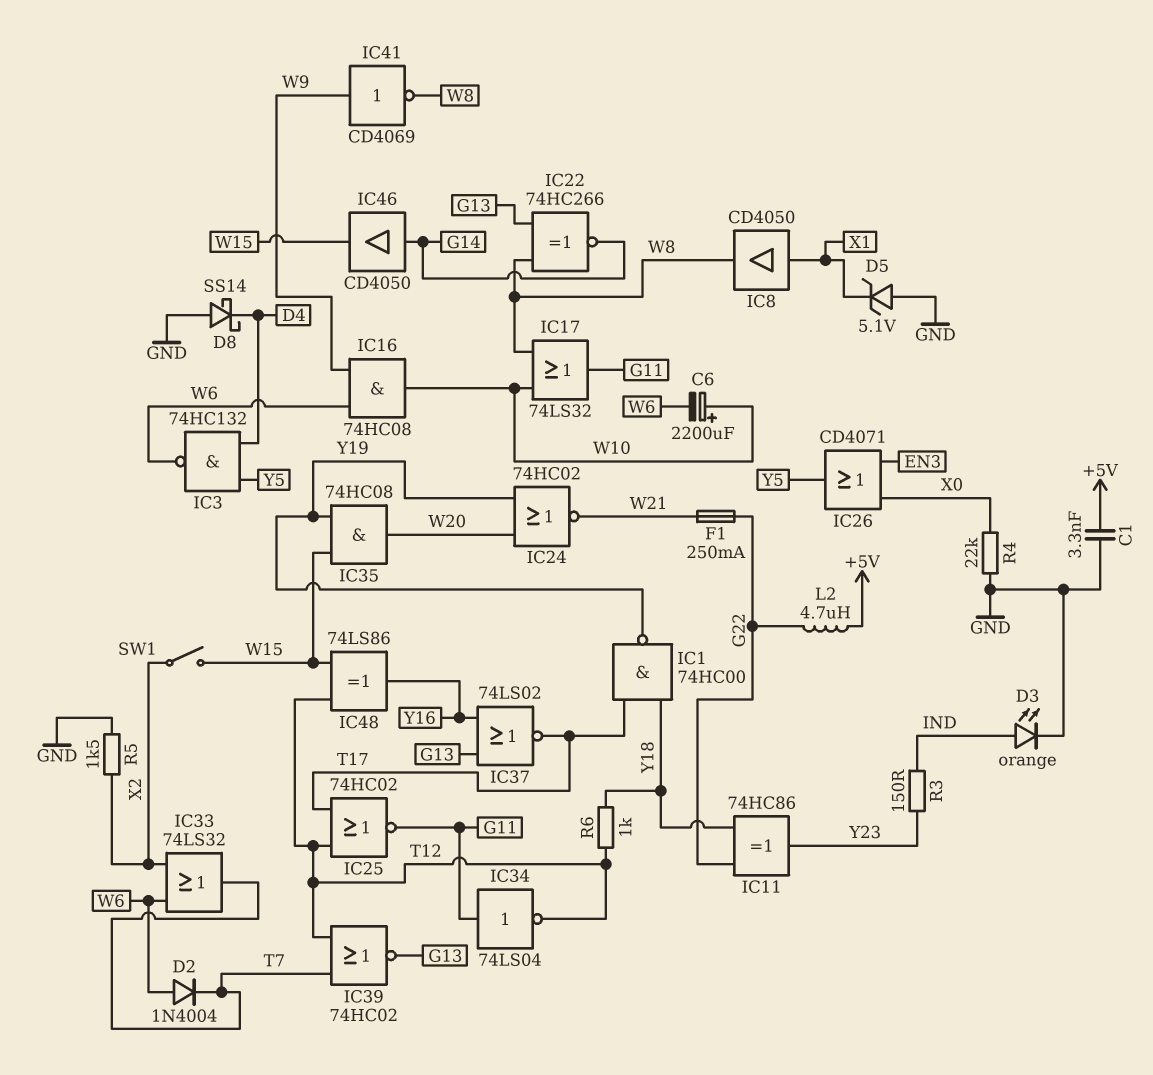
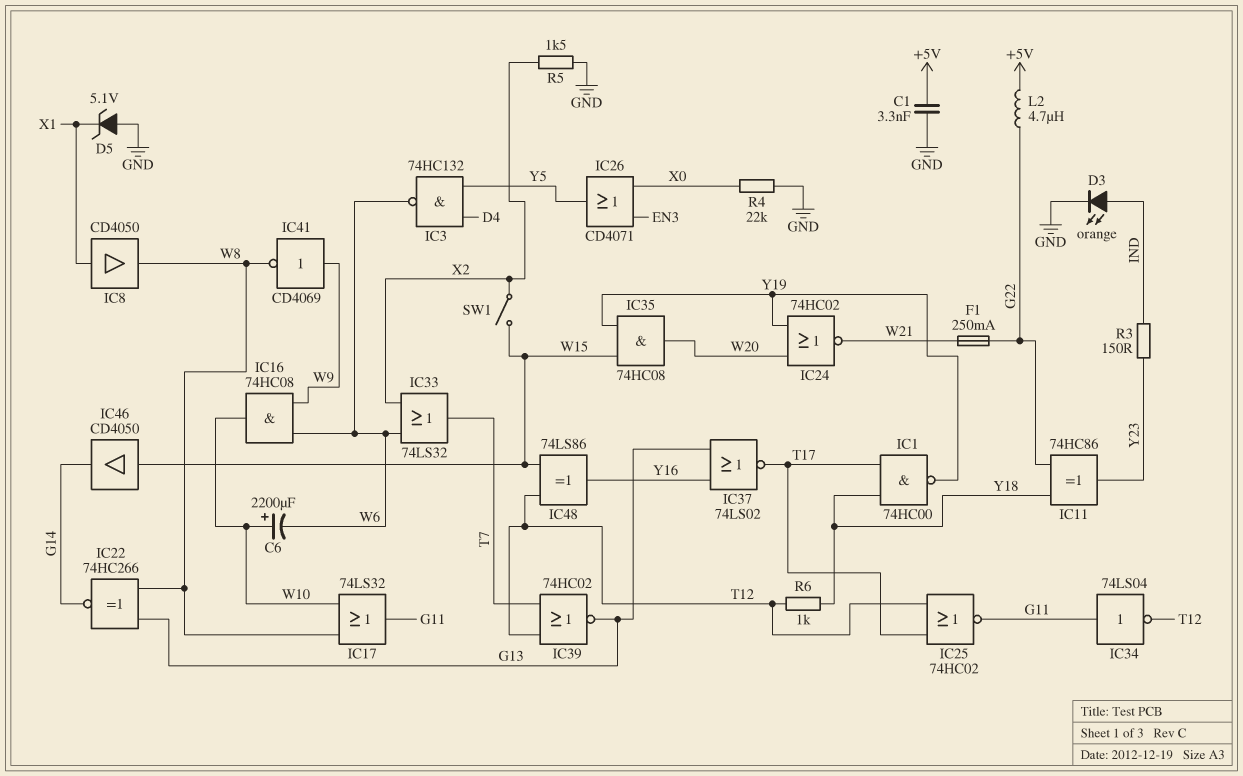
D2: diode 1N4004 (A W6, K T7) -> none
D8: schottky SS14 (A GND, K D4) -> none
IC46: buffer CD4050 (in G14, out W15) -> buffer CD4050 (in W15, out G14)

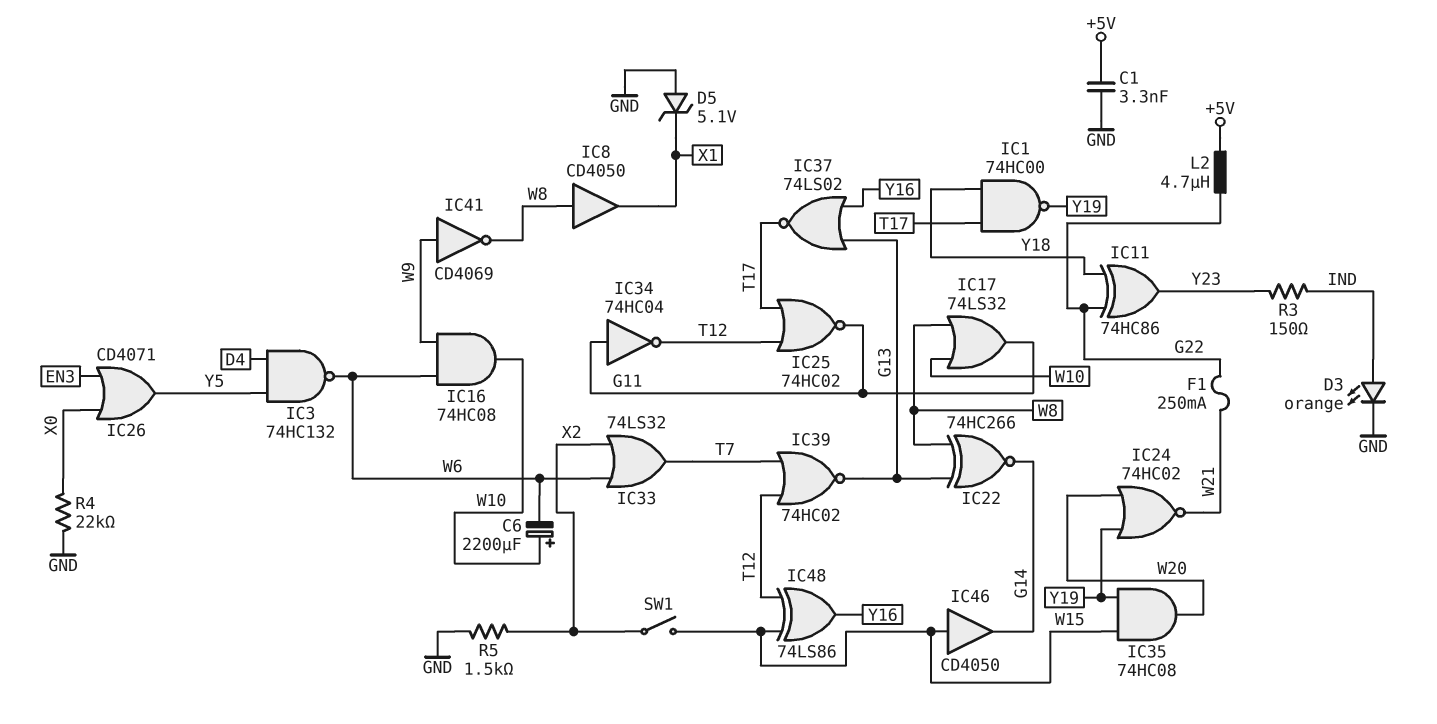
IC8: buffer CD4050 (in X1, out W8) -> buffer CD4050 (in W8, out X1)
IC34: NOT 74LS04 (in G11, out T12) -> NOT 74HC04 (in G11, out T12)
R6: 1k (T12, Y18) -> none

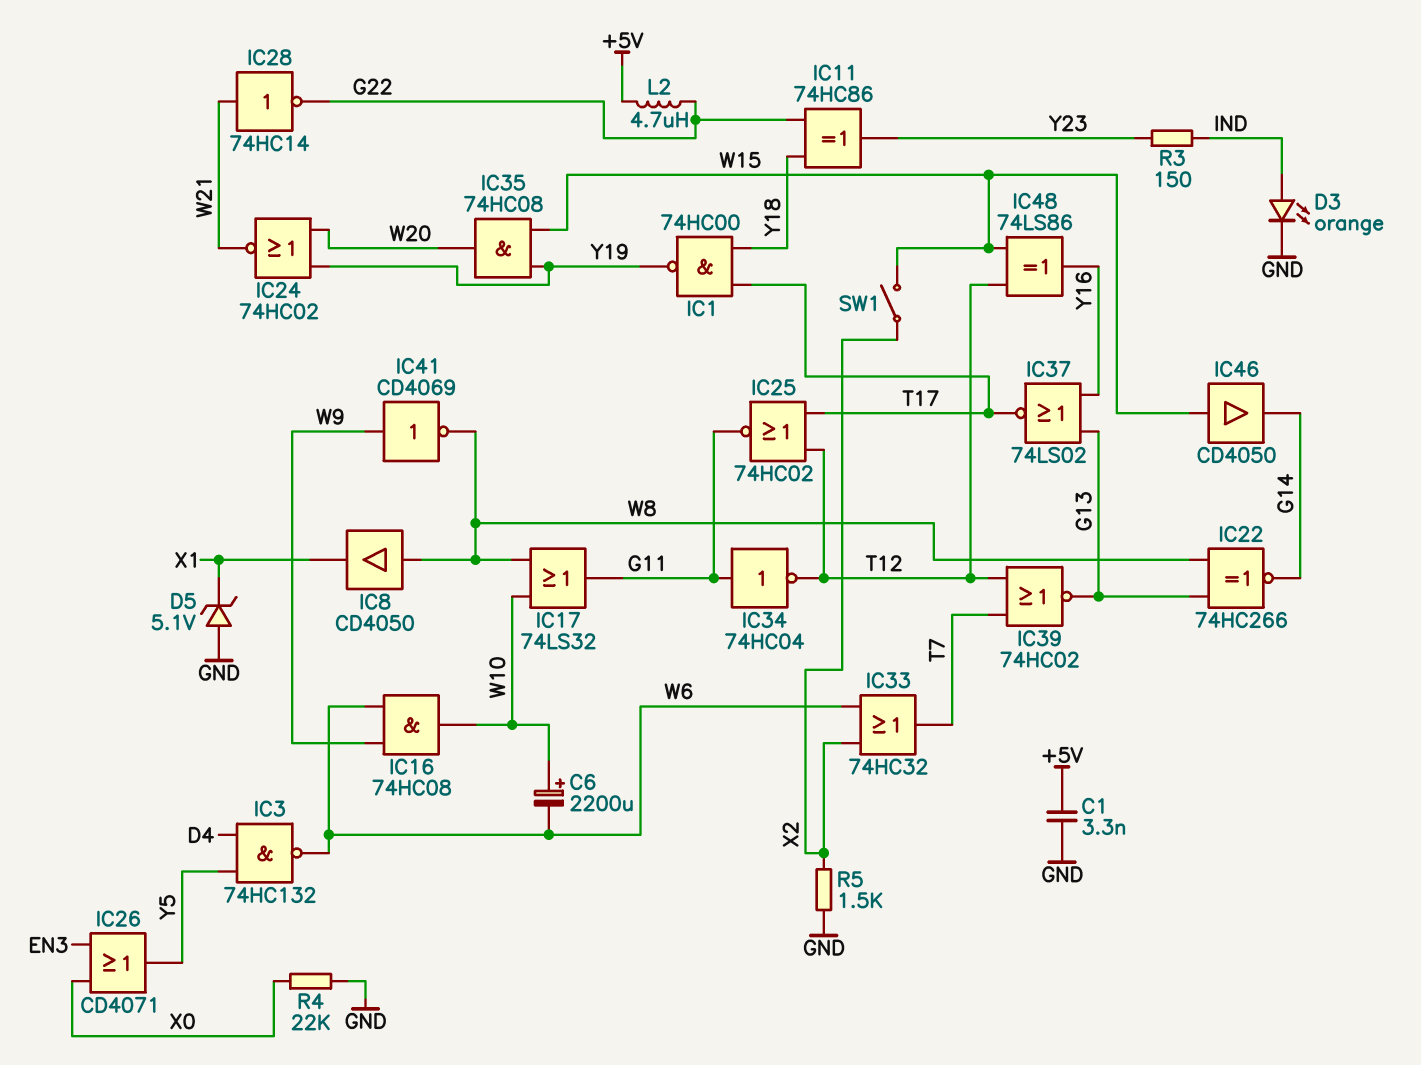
F1: 250mA (G22, W21) -> none
IC28: none -> NOT 74HC14 (in W21, out G22)
IC33: OR 74LS32 (in W6, in X2, out T7) -> OR 74HC32 (in W6, in X2, out T7)

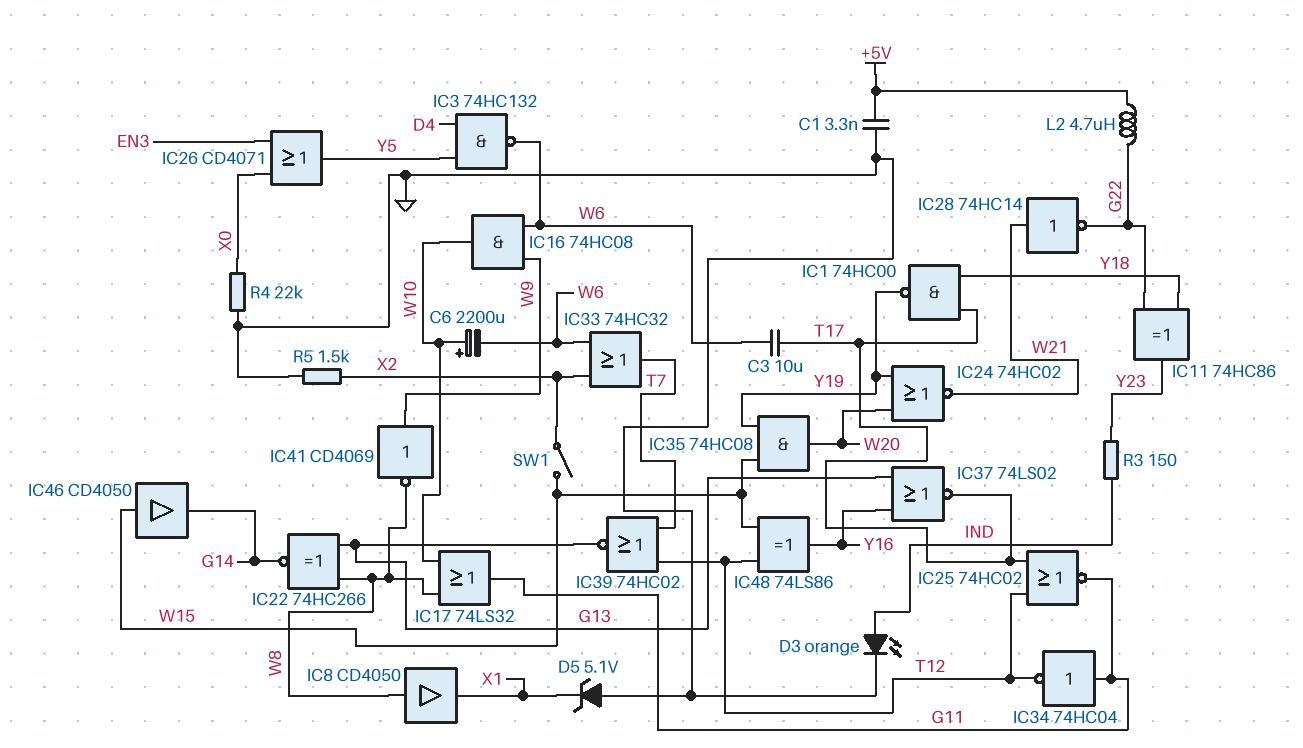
C3: none -> 10uF (T17, W6)

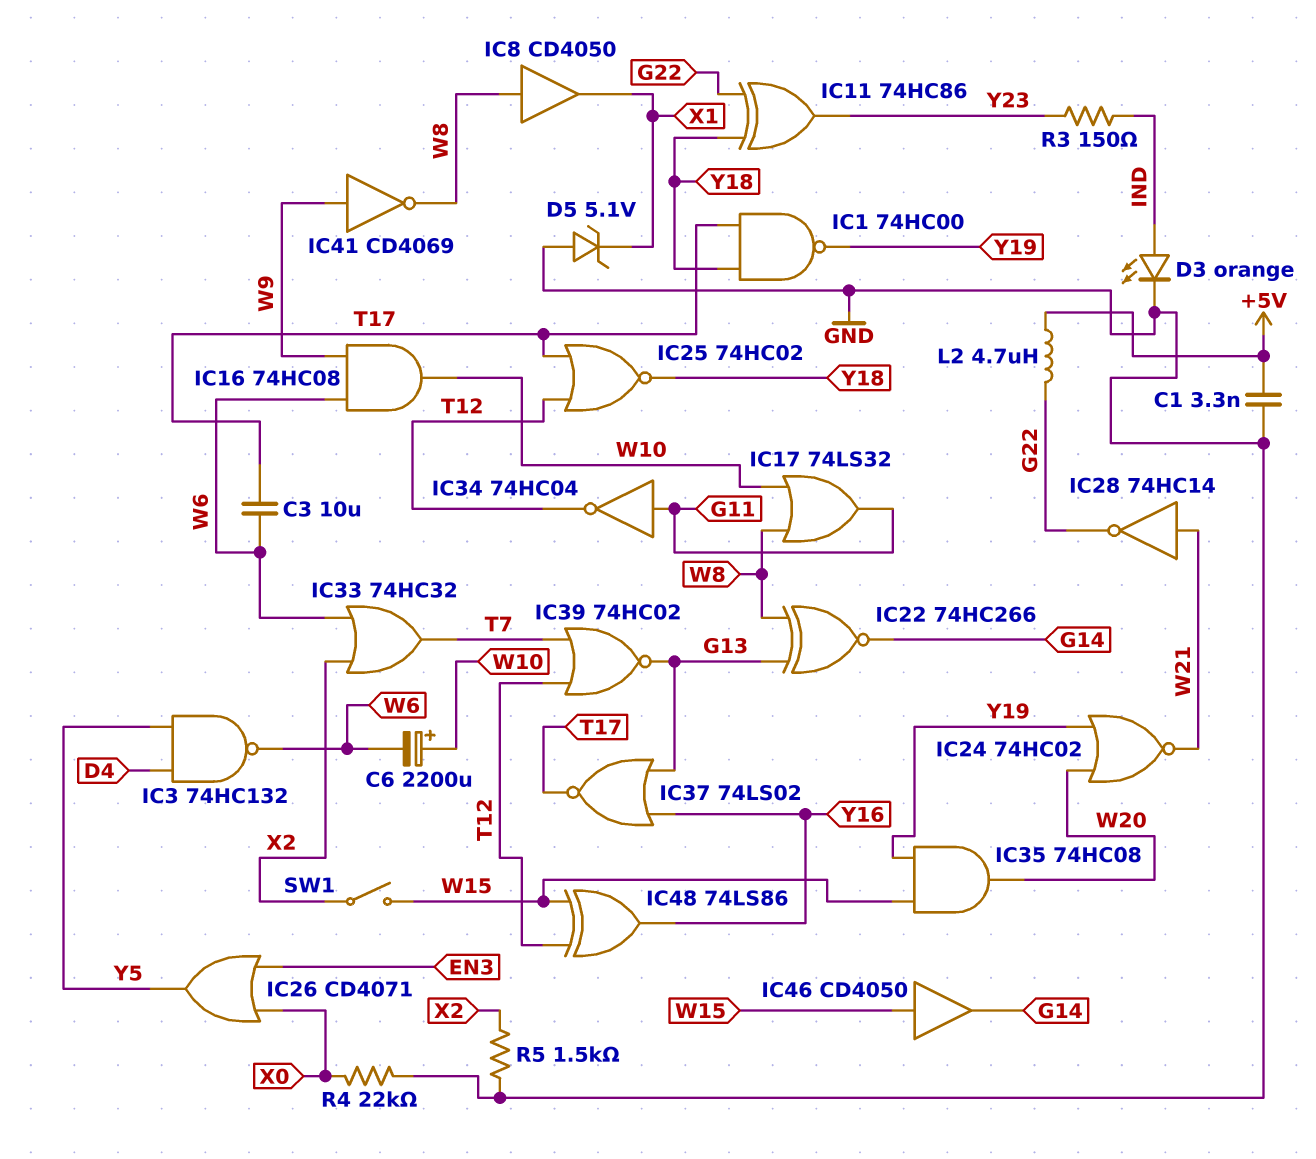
IC25: NOR 74HC02 (in T12, in T17, out G11) -> NOR 74HC02 (in T12, in T17, out Y18)

